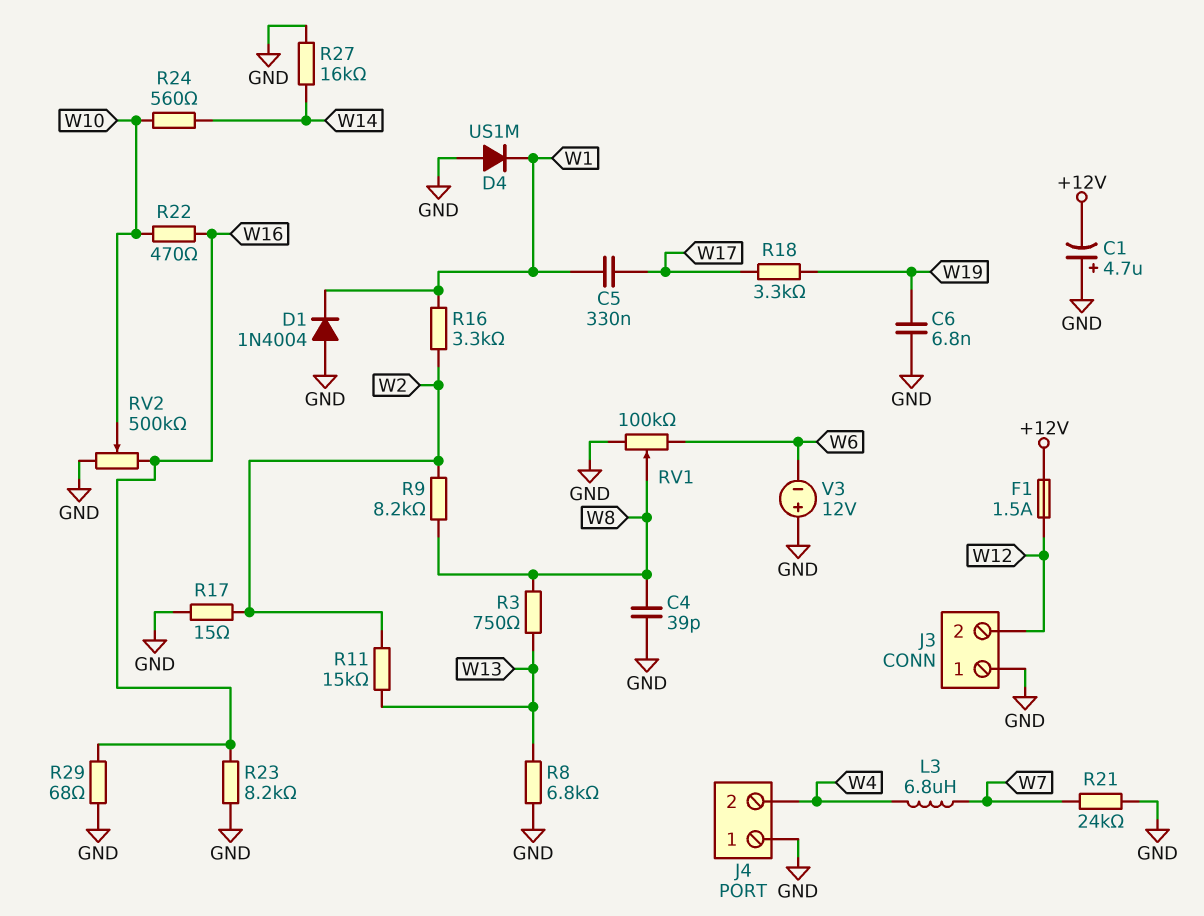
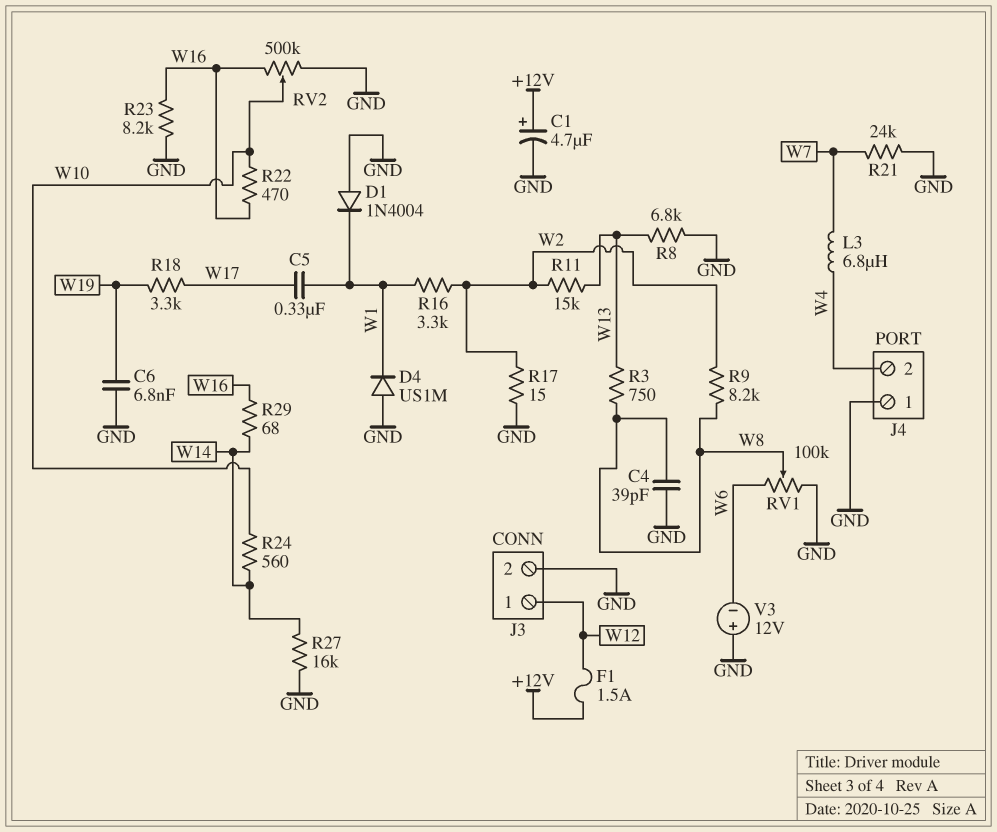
C1: 4.7uF (plus GND, minus +12V) -> 4.7uF (plus +12V, minus GND)
J3 pin 1: GND -> W12
J3 pin 2: W12 -> GND
R29: 68 (GND, W16) -> 68 (W14, W16)

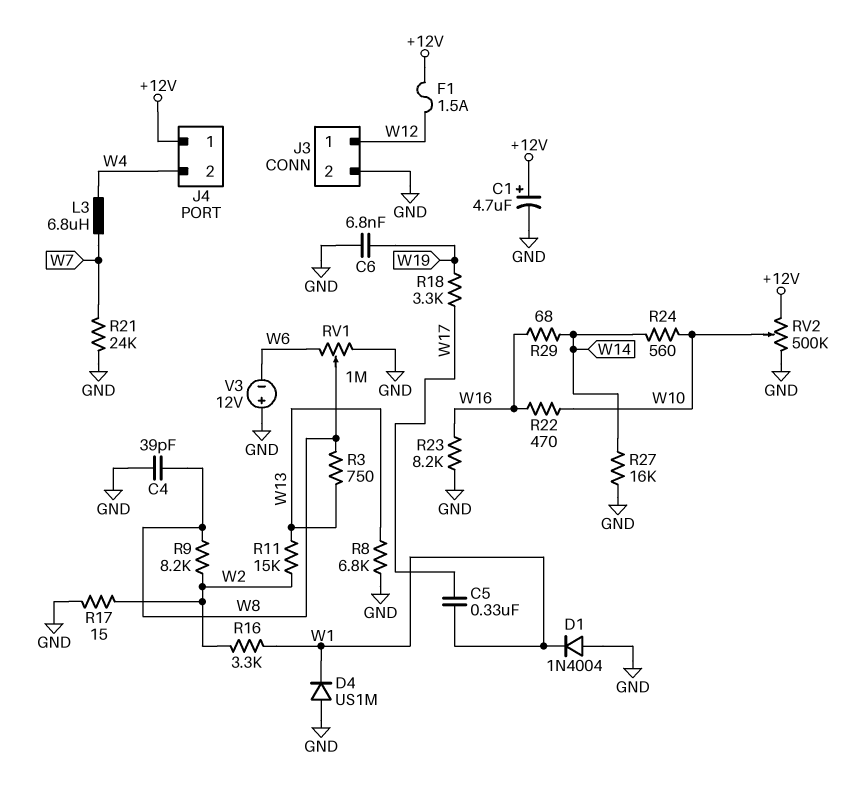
J4 pin 1: GND -> +12V
RV1: 100k (GND, W6, wiper W8) -> 1M (GND, W6, wiper W8)
RV2: 500k (GND, W16, wiper W10) -> 500k (+12V, GND, wiper W10)

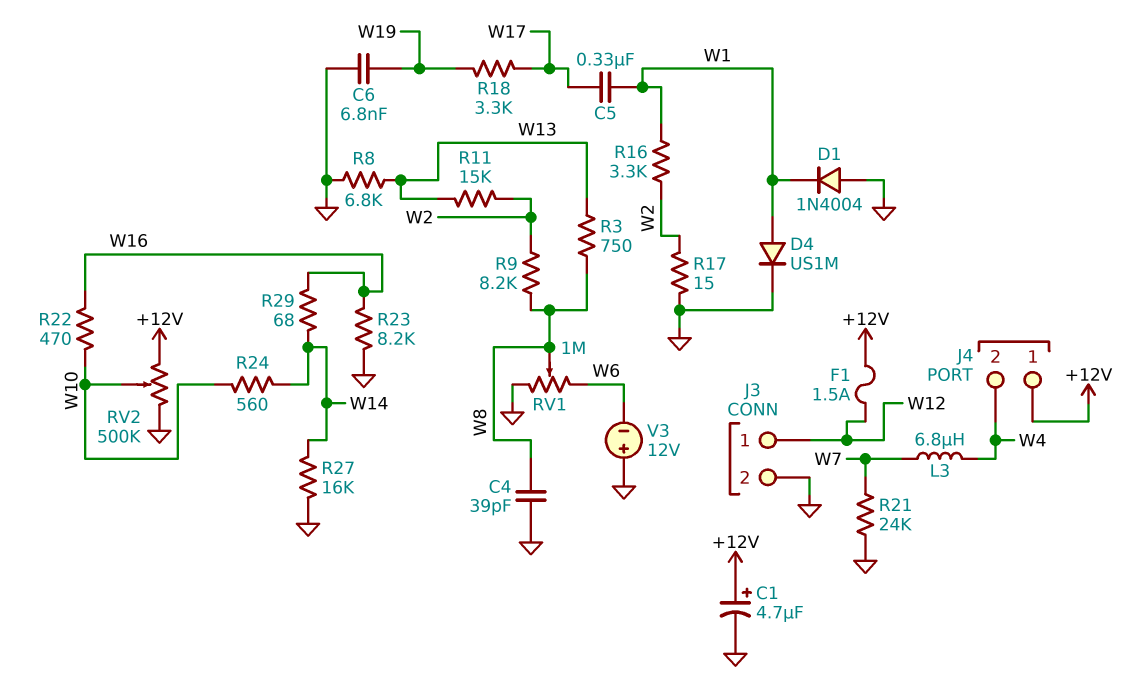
D4: diode US1M (A GND, K W1) -> diode US1M (A W1, K GND)

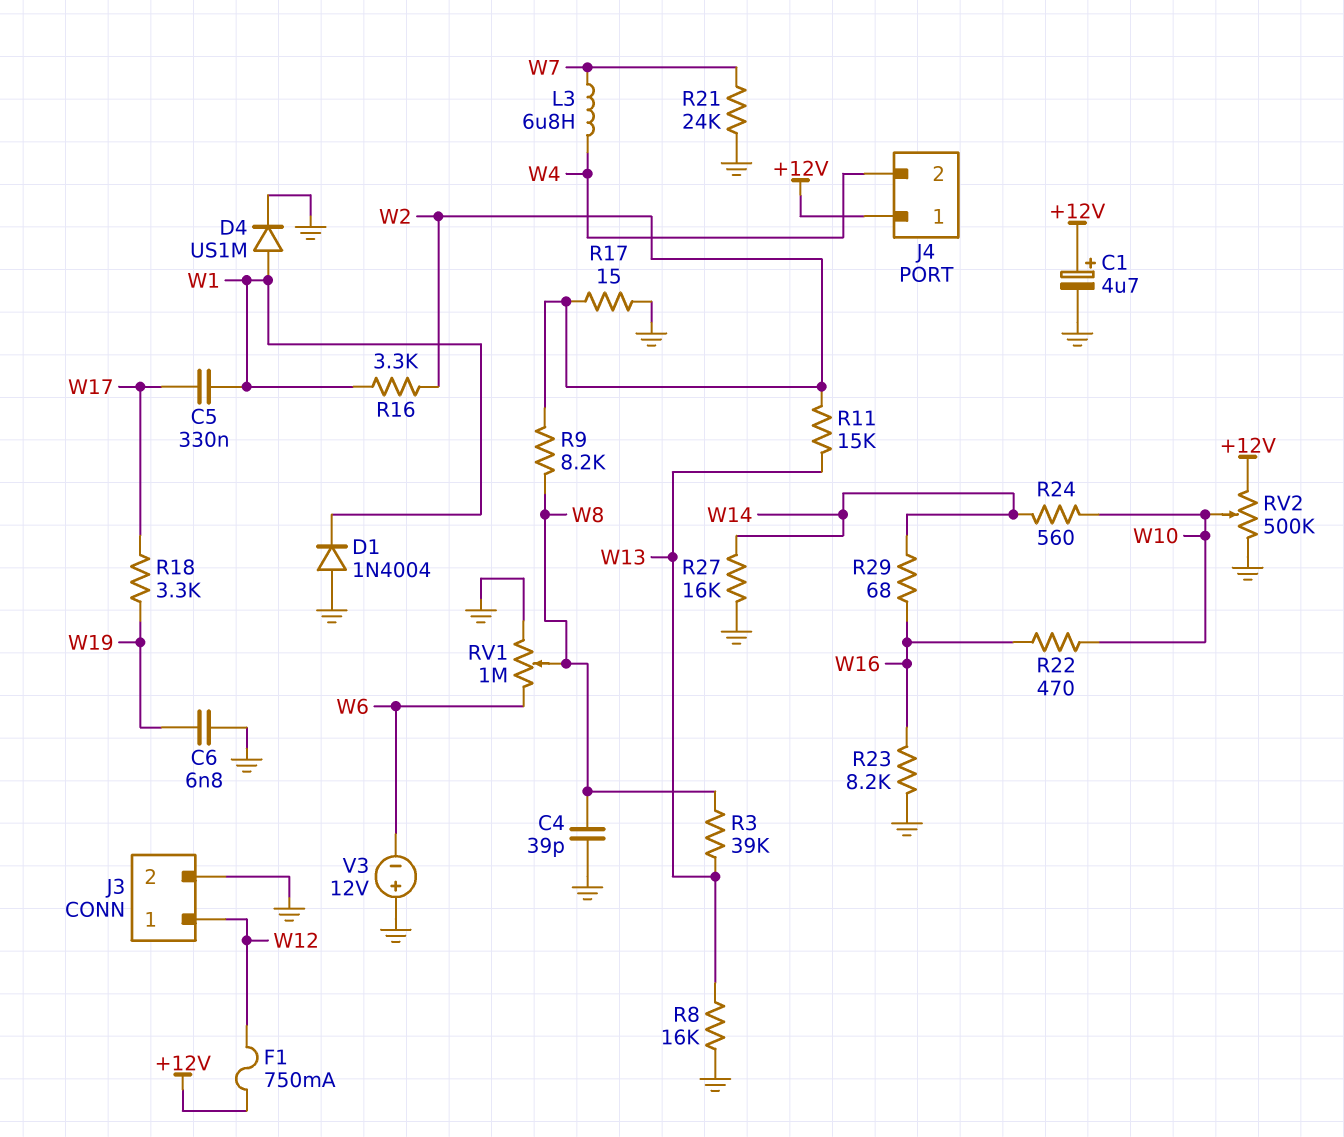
F1: 1.5A (+12V, W12) -> 750mA (+12V, W12)
R3: 750 (W8, W13) -> 39k (W8, W13)
R8: 6.8k (GND, W13) -> 16k (GND, W13)

